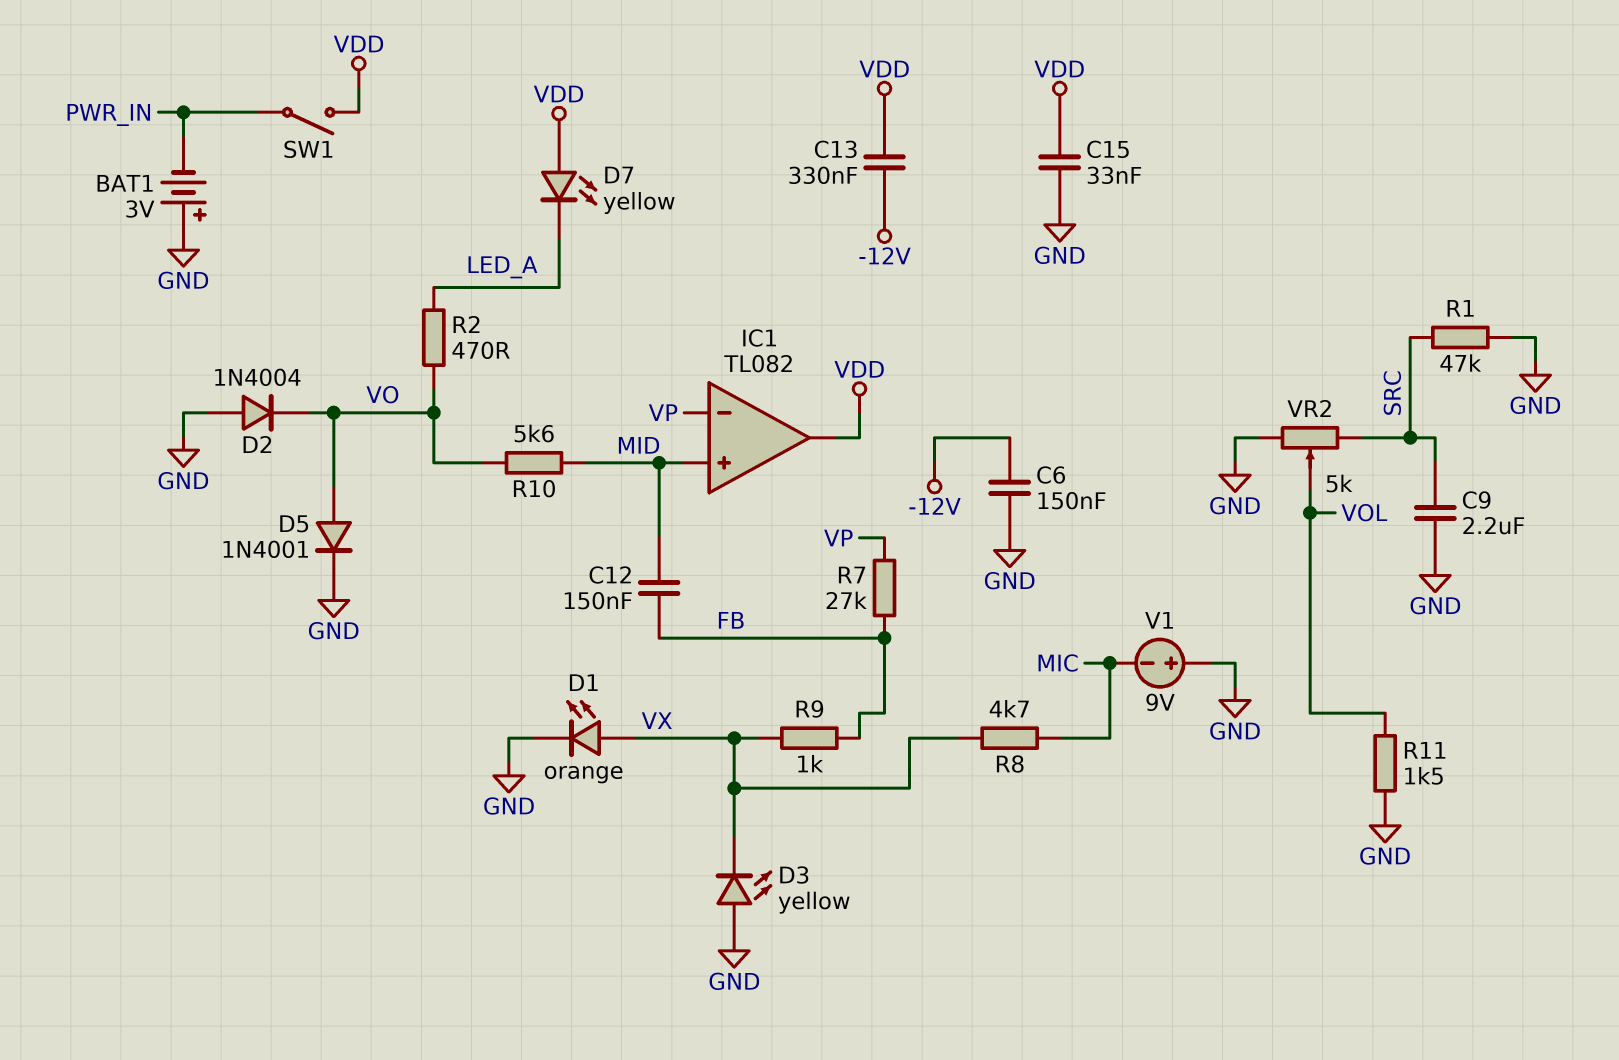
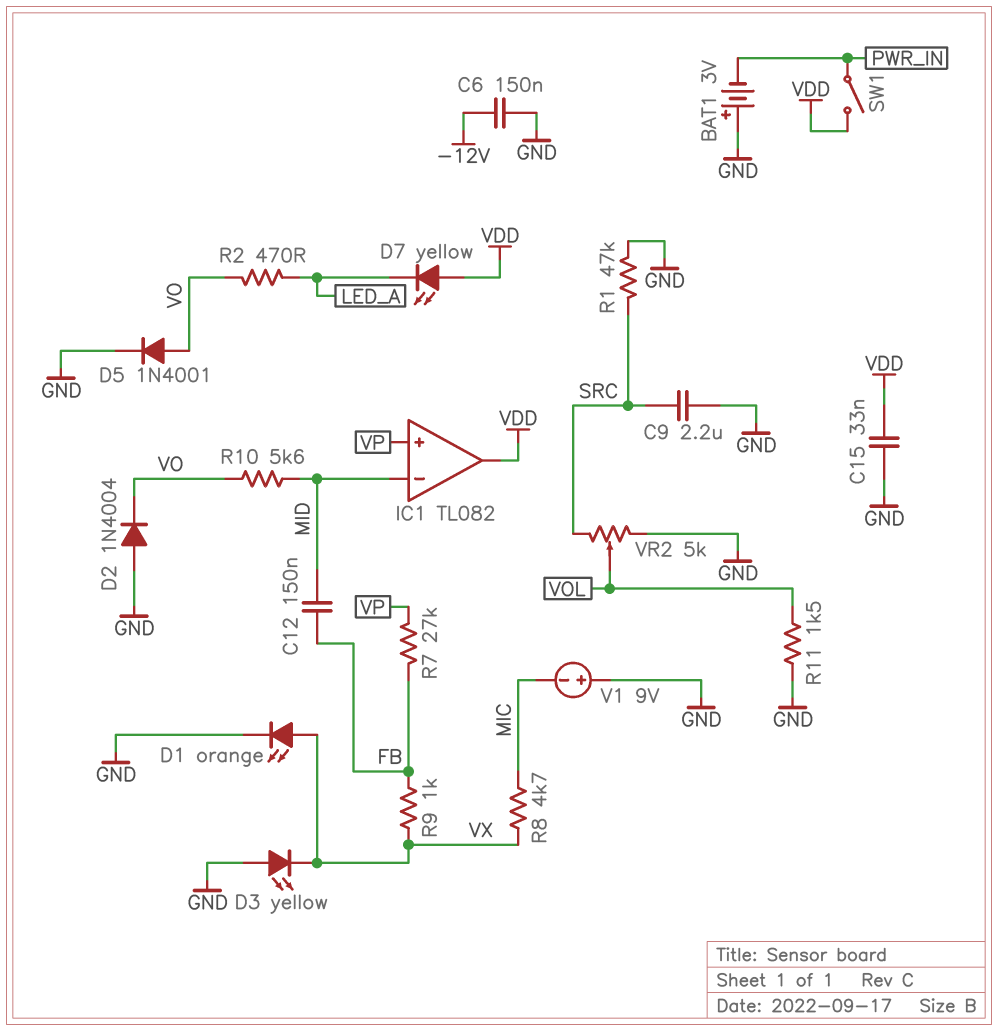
C13: 330nF (-12V, VDD) -> none
IC1 pin in+: MID -> VP
IC1 pin in-: VP -> MID

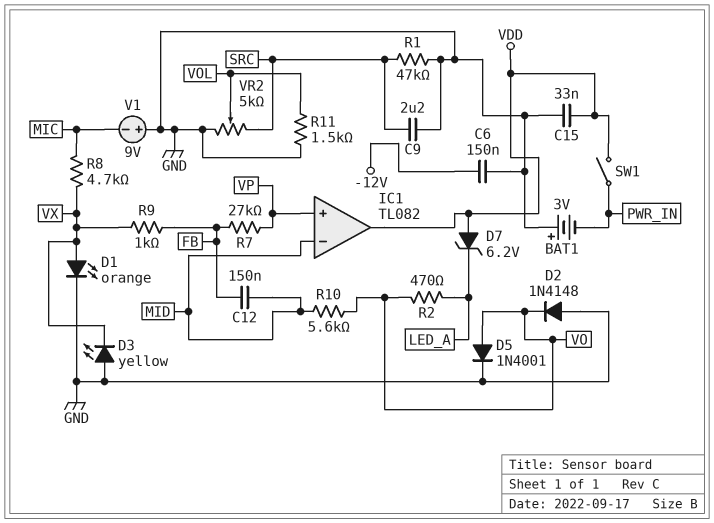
D2: diode 1N4004 (A GND, K VO) -> diode 1N4148 (A GND, K VO)
D7: LED yellow (A VDD, K LED_A) -> zener 6.2V (A VDD, K LED_A)

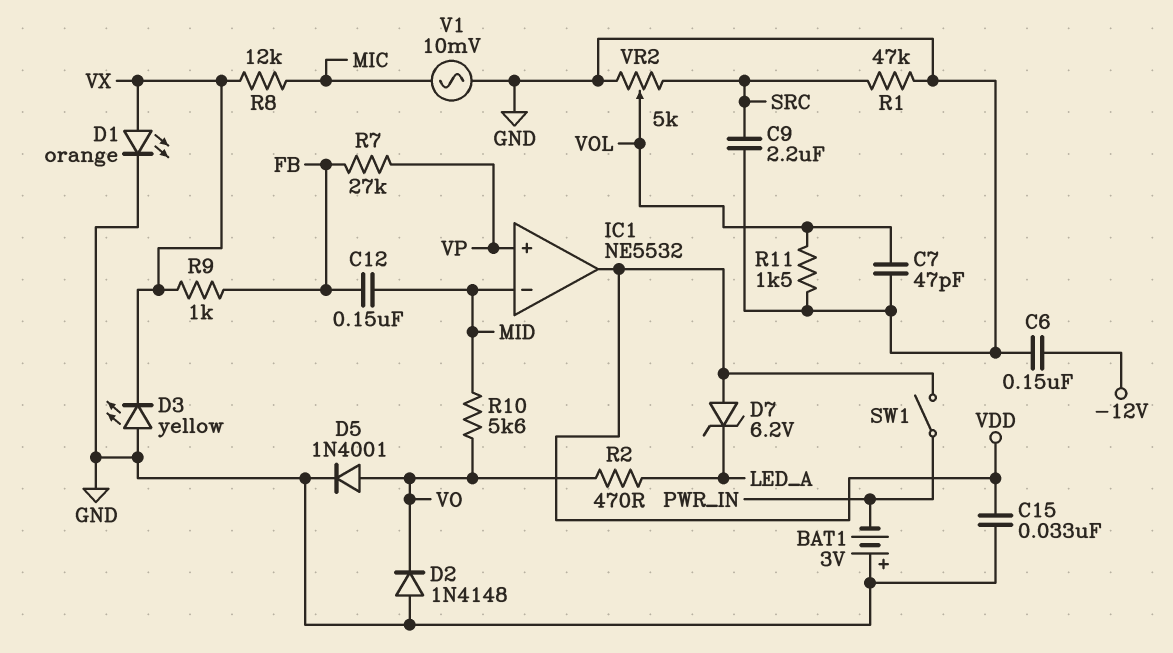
C7: none -> 47pF (GND, VOL)
IC1: TL082 -> NE5532
R8: 4.7k (MIC, VX) -> 12k (MIC, VX)
V1: 9V (plus GND, minus MIC) -> AC 10mV (GND, MIC)

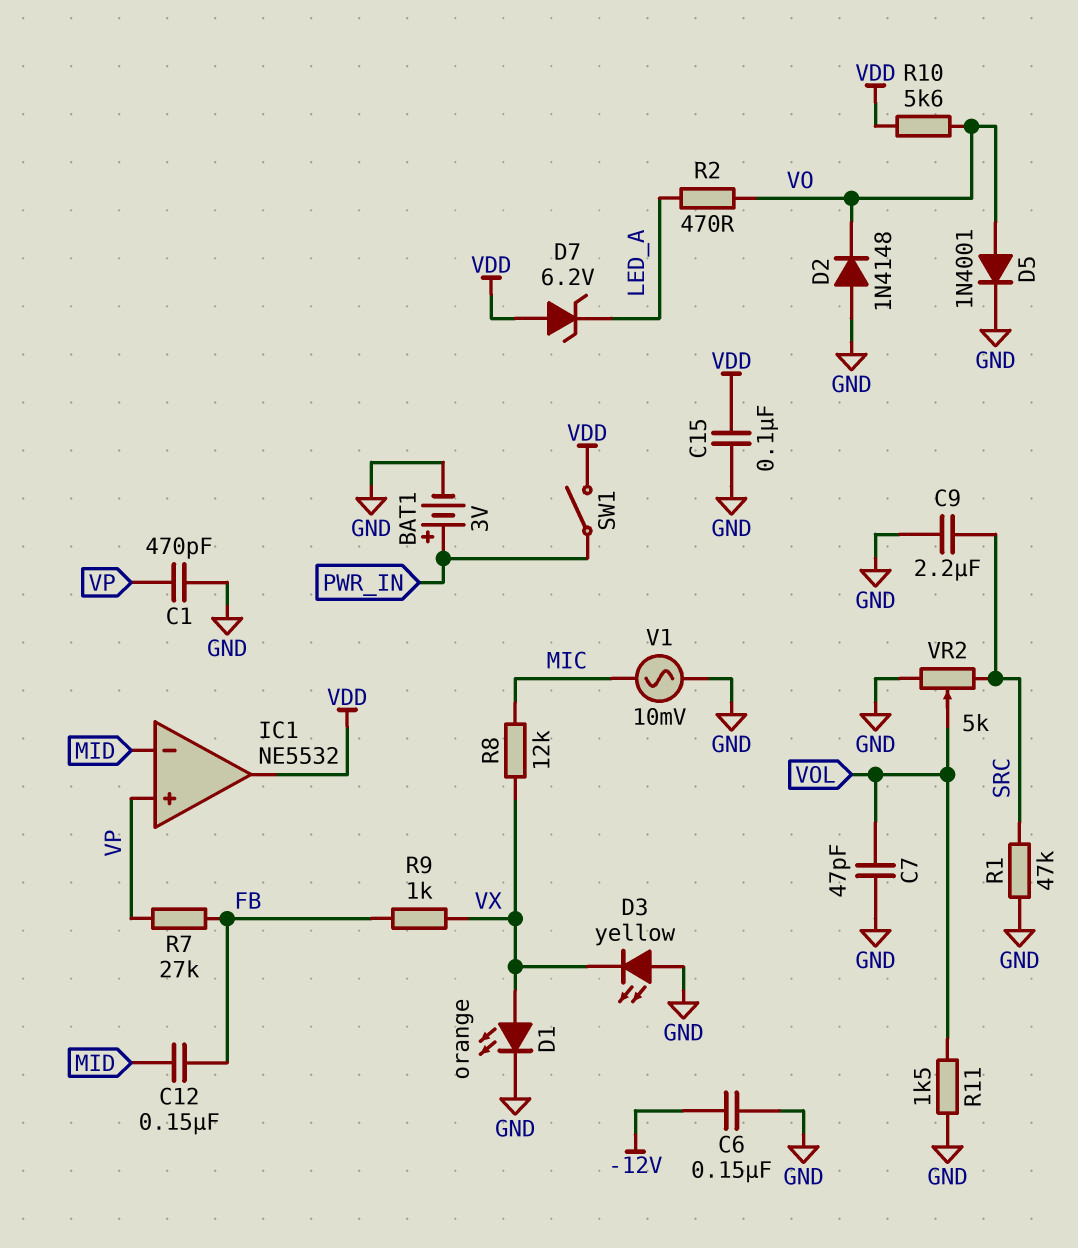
BAT1: 3V (plus GND, minus PWR_IN) -> 3V (plus PWR_IN, minus GND)
C1: none -> 470pF (GND, VP)
C15: 33nF (GND, VDD) -> 100nF (GND, VDD)
R10: 5.6k (MID, VO) -> 5.6k (VDD, VO)

